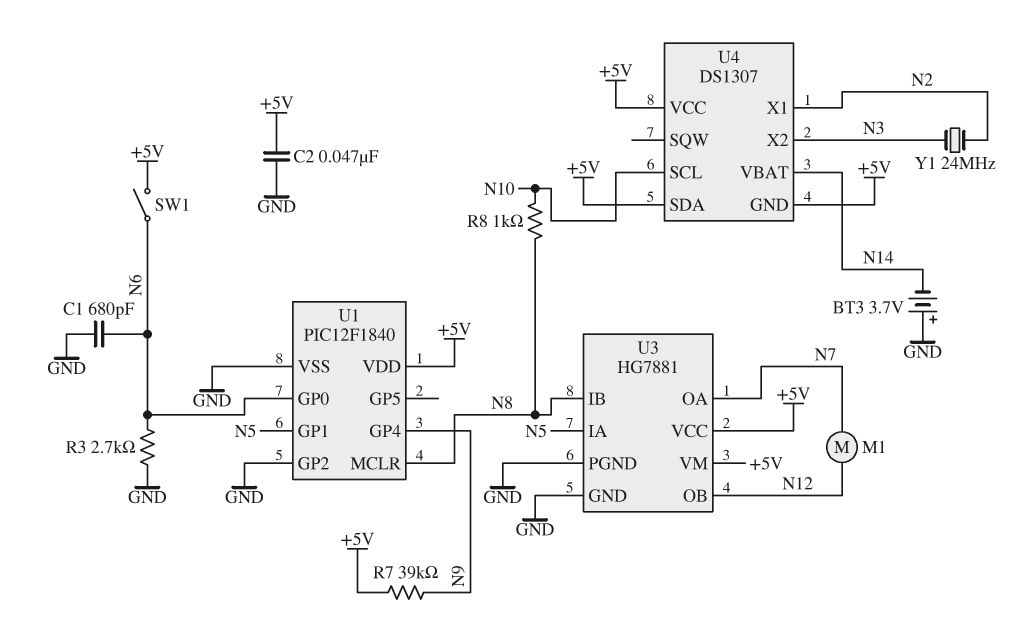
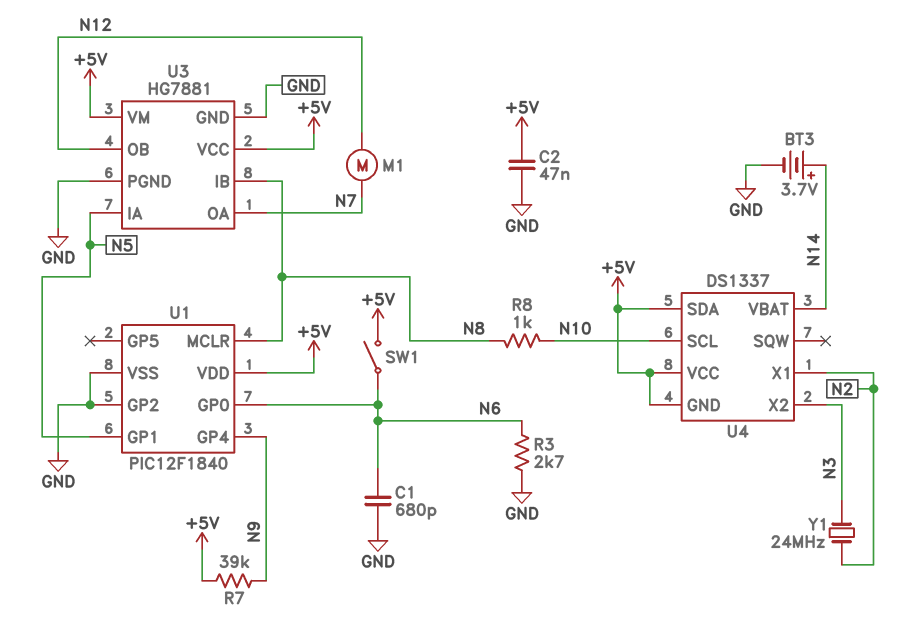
BT3: 3.7V (plus GND, minus N14) -> 3.7V (plus N14, minus GND)
U4: DS1307 -> DS1337

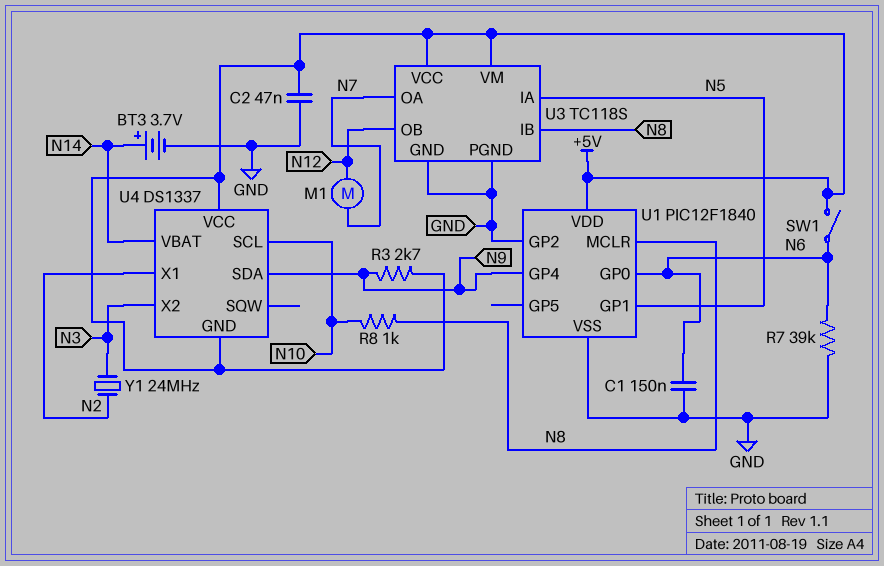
C1: 680pF (GND, N6) -> 150nF (GND, N6)
R3: 2.7k (GND, N6) -> 2.7k (+5V, N9)
R7: 39k (+5V, N9) -> 39k (GND, N6)
U3: HG7881 -> TC118S
U4 pin SDA: +5V -> N9

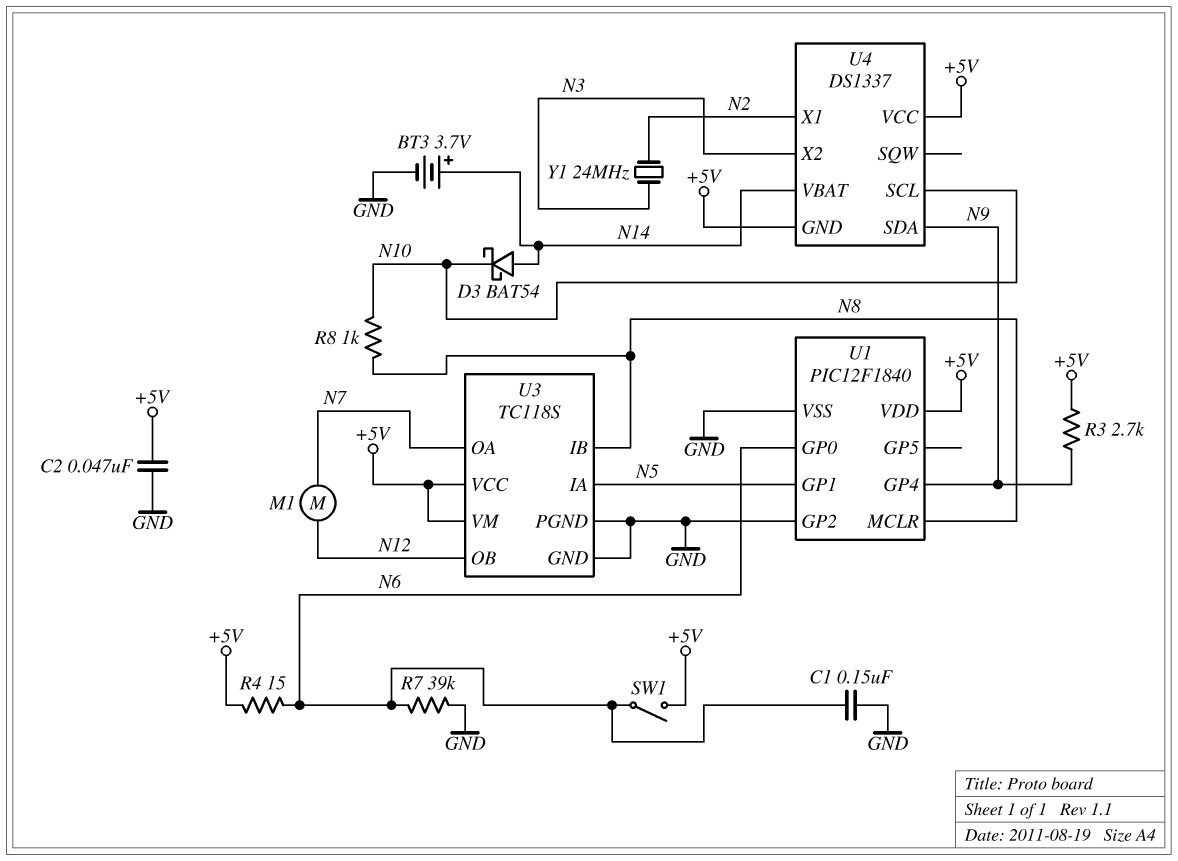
D3: none -> schottky BAT54 (A N14, K N10)
R4: none -> 15 (+5V, N6)

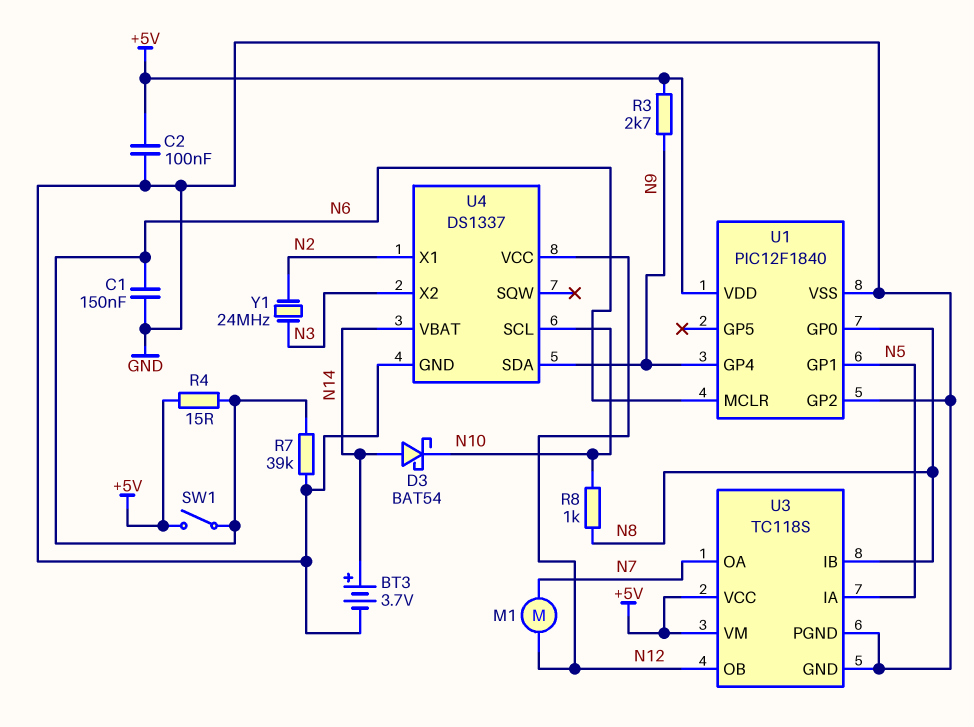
C2: 47nF (+5V, GND) -> 100nF (+5V, GND)
U1 pin GP0: N6 -> N8
U1 pin MCLR: N8 -> N6
U4 pin GND: +5V -> GND
U4 pin VCC: +5V -> N12

